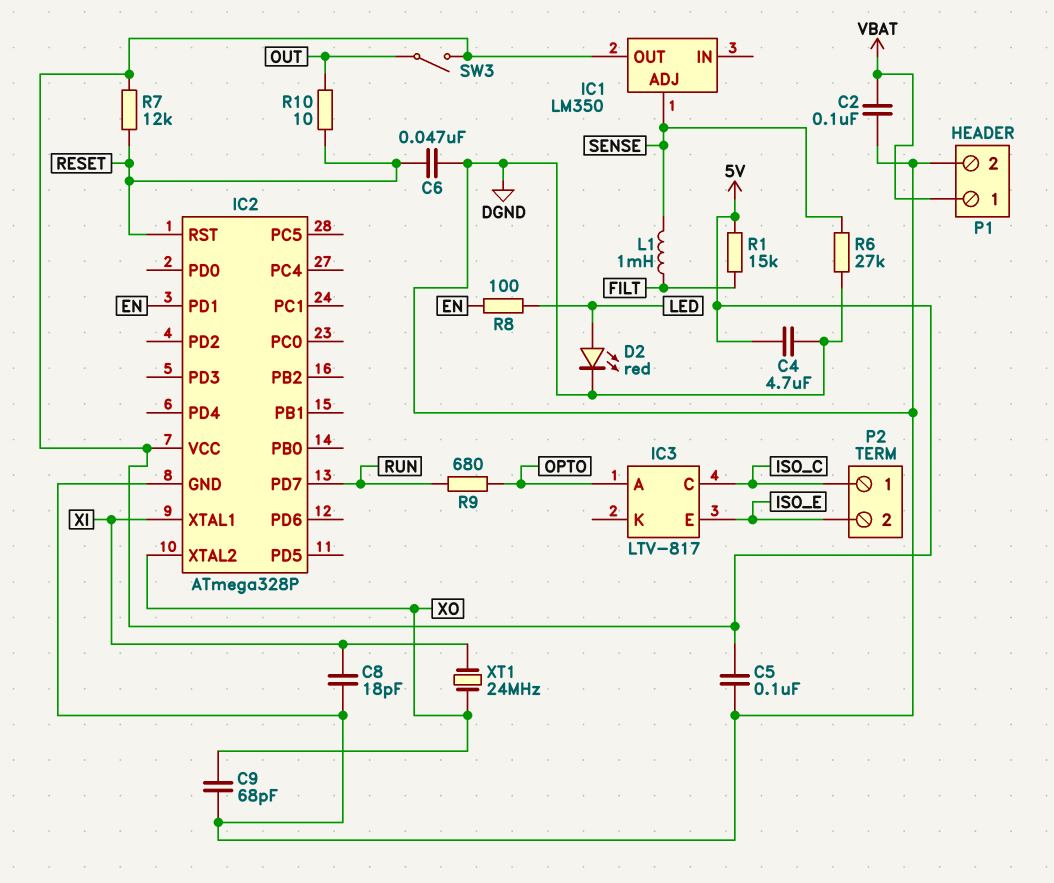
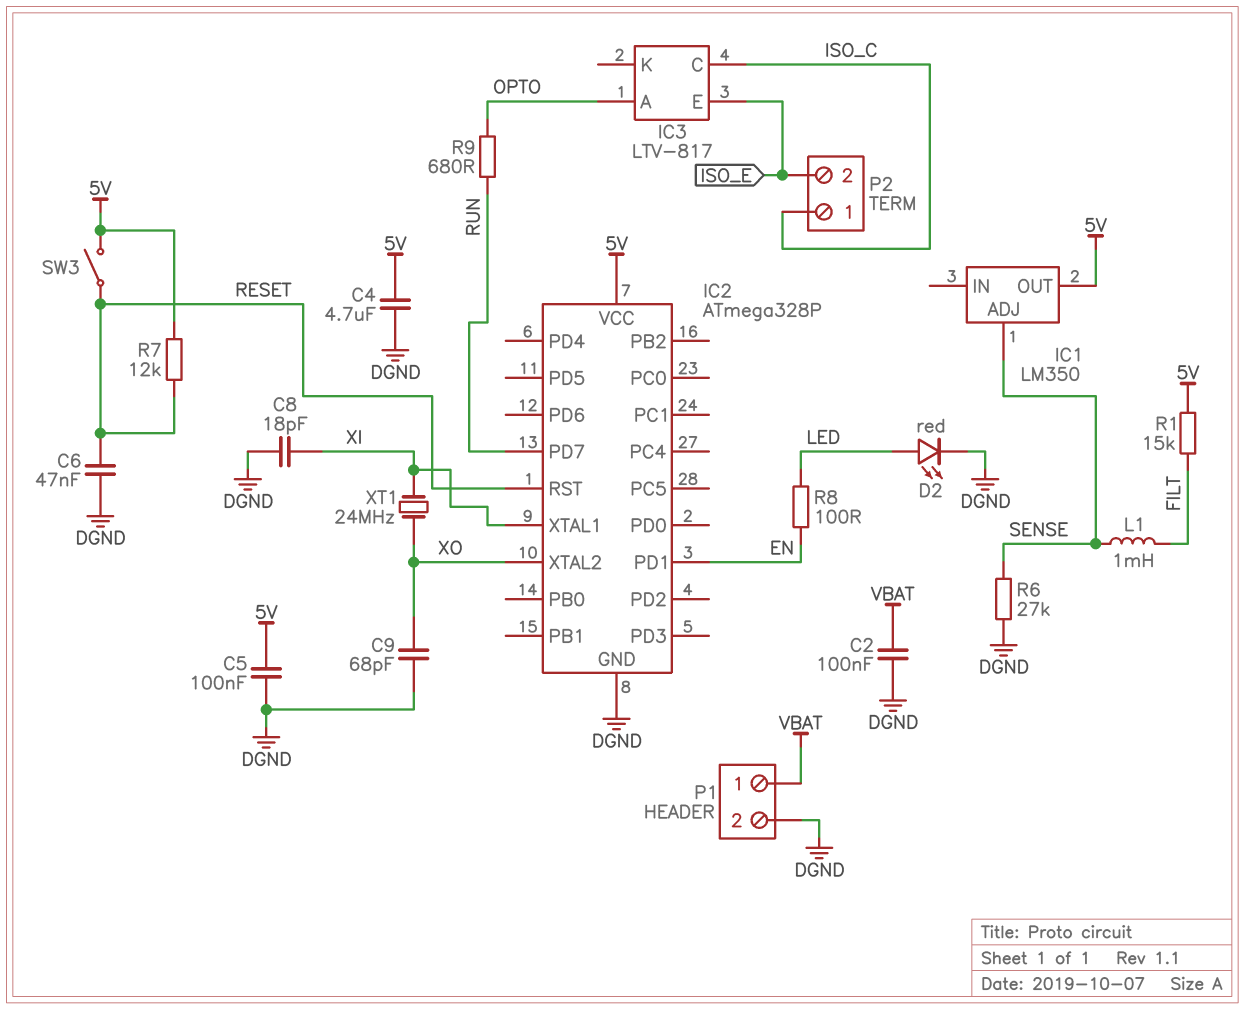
R10: 10 (OUT, RESET) -> none
SW3: switch (5V, OUT) -> switch (5V, RESET)

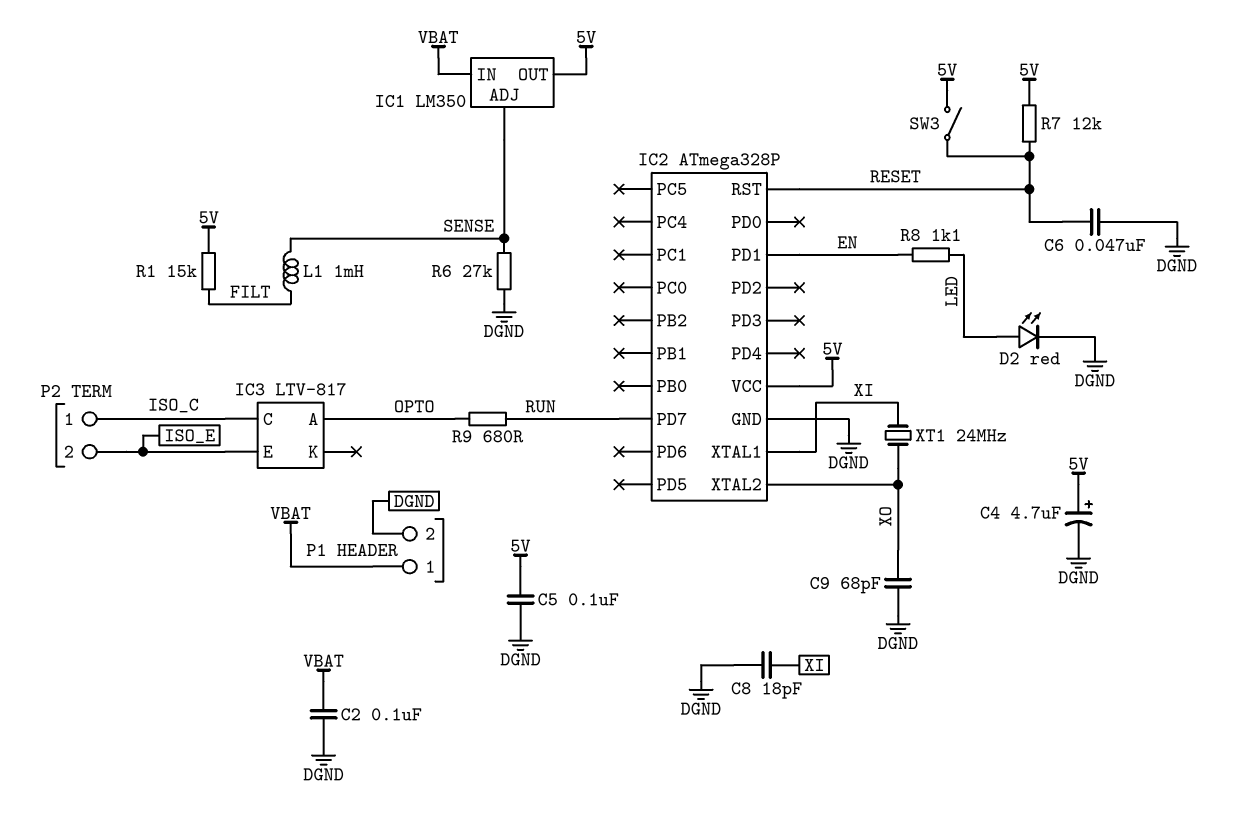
C4: 4.7uF (5V, DGND) -> 4.7uF (plus 5V, minus DGND)
IC1 pin IN: none -> VBAT
R8: 100 (EN, LED) -> 1.1k (EN, LED)

